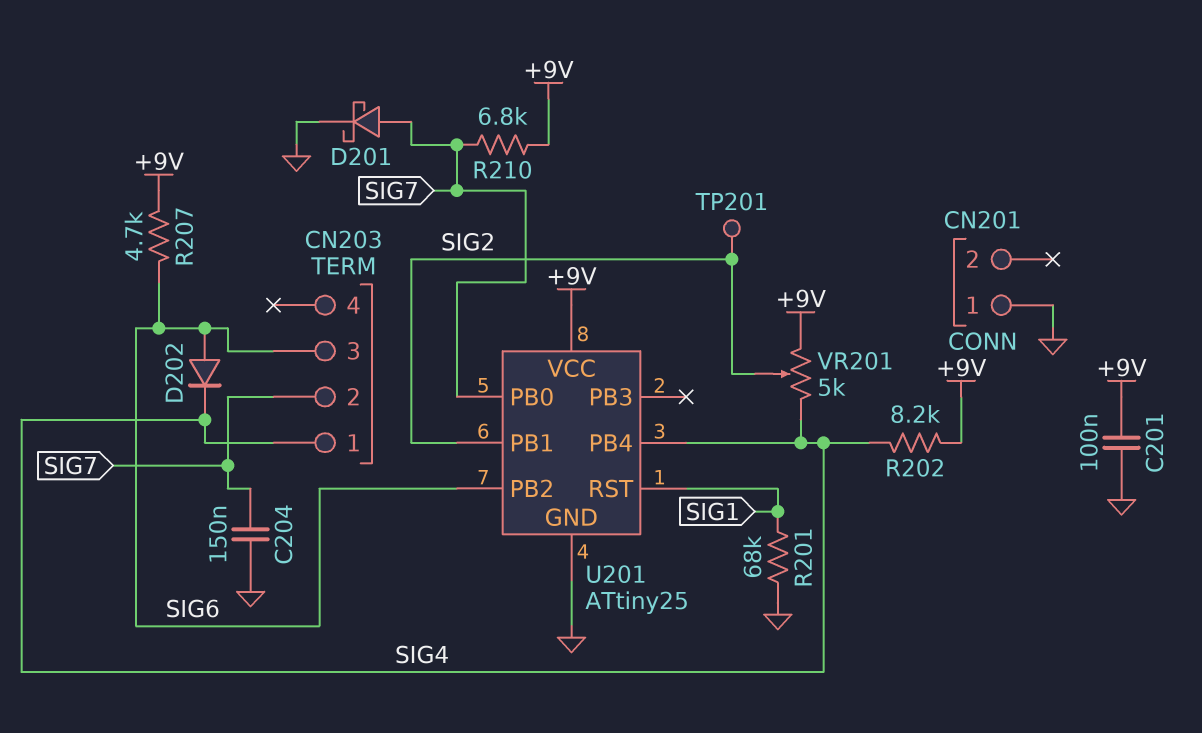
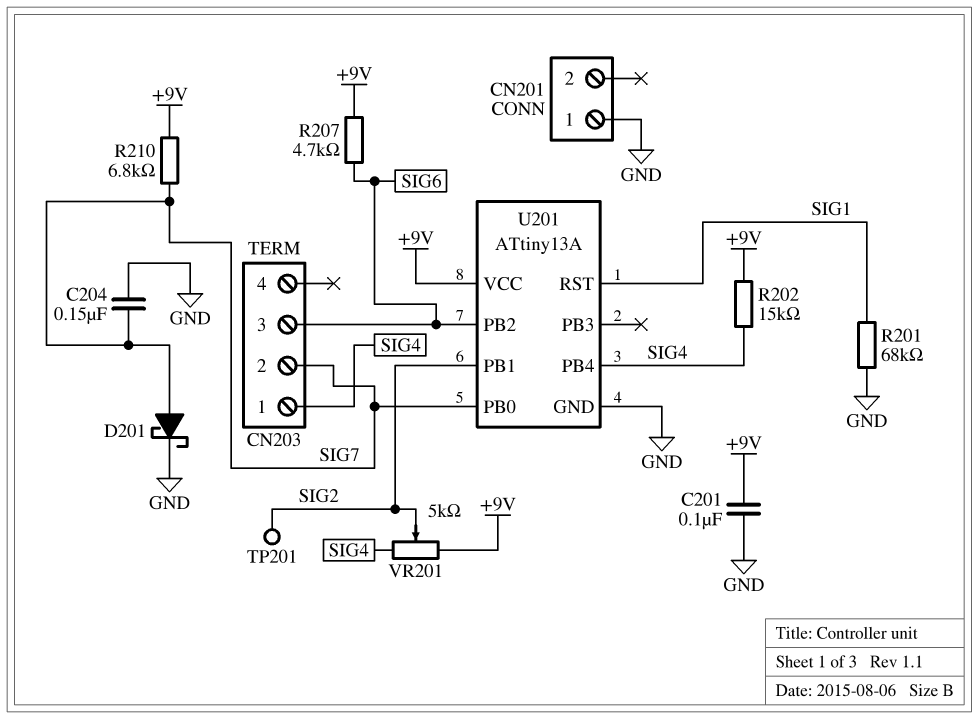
D202: diode (A SIG6, K SIG4) -> none
R202: 8.2k (+9V, SIG4) -> 15k (+9V, SIG4)
U201: ATtiny25 -> ATtiny13A

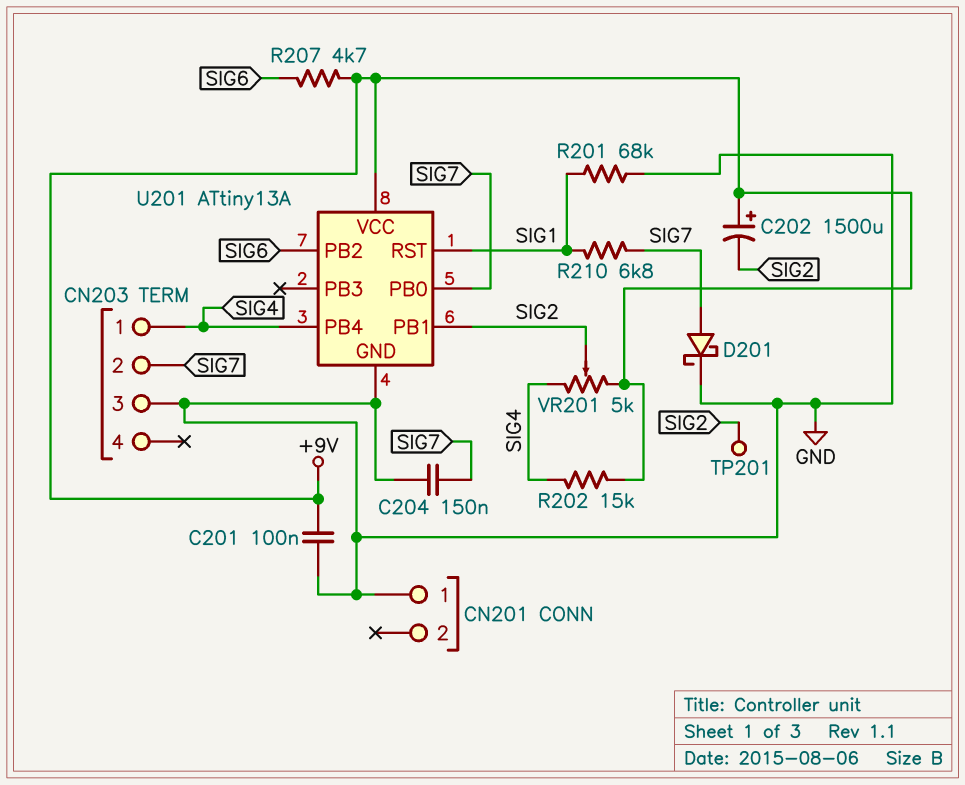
C202: none -> 1500uF (plus +9V, minus SIG2)
CN203 pin 3: SIG6 -> GND
R210: 6.8k (+9V, SIG7) -> 6.8k (SIG1, SIG7)

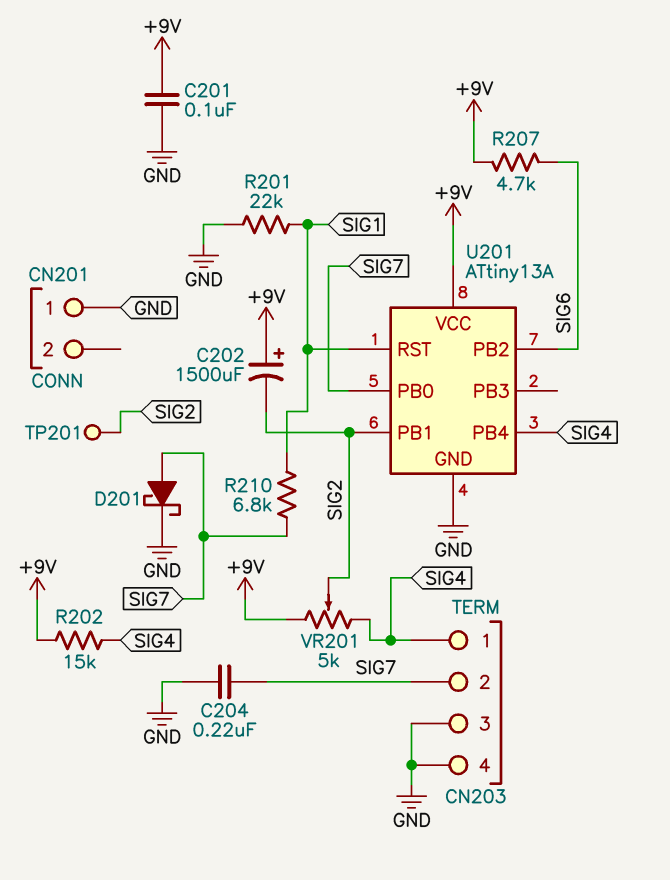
C204: 150nF (GND, SIG7) -> 220nF (GND, SIG7)
CN203 pin 4: none -> GND
R201: 68k (GND, SIG1) -> 22k (GND, SIG1)

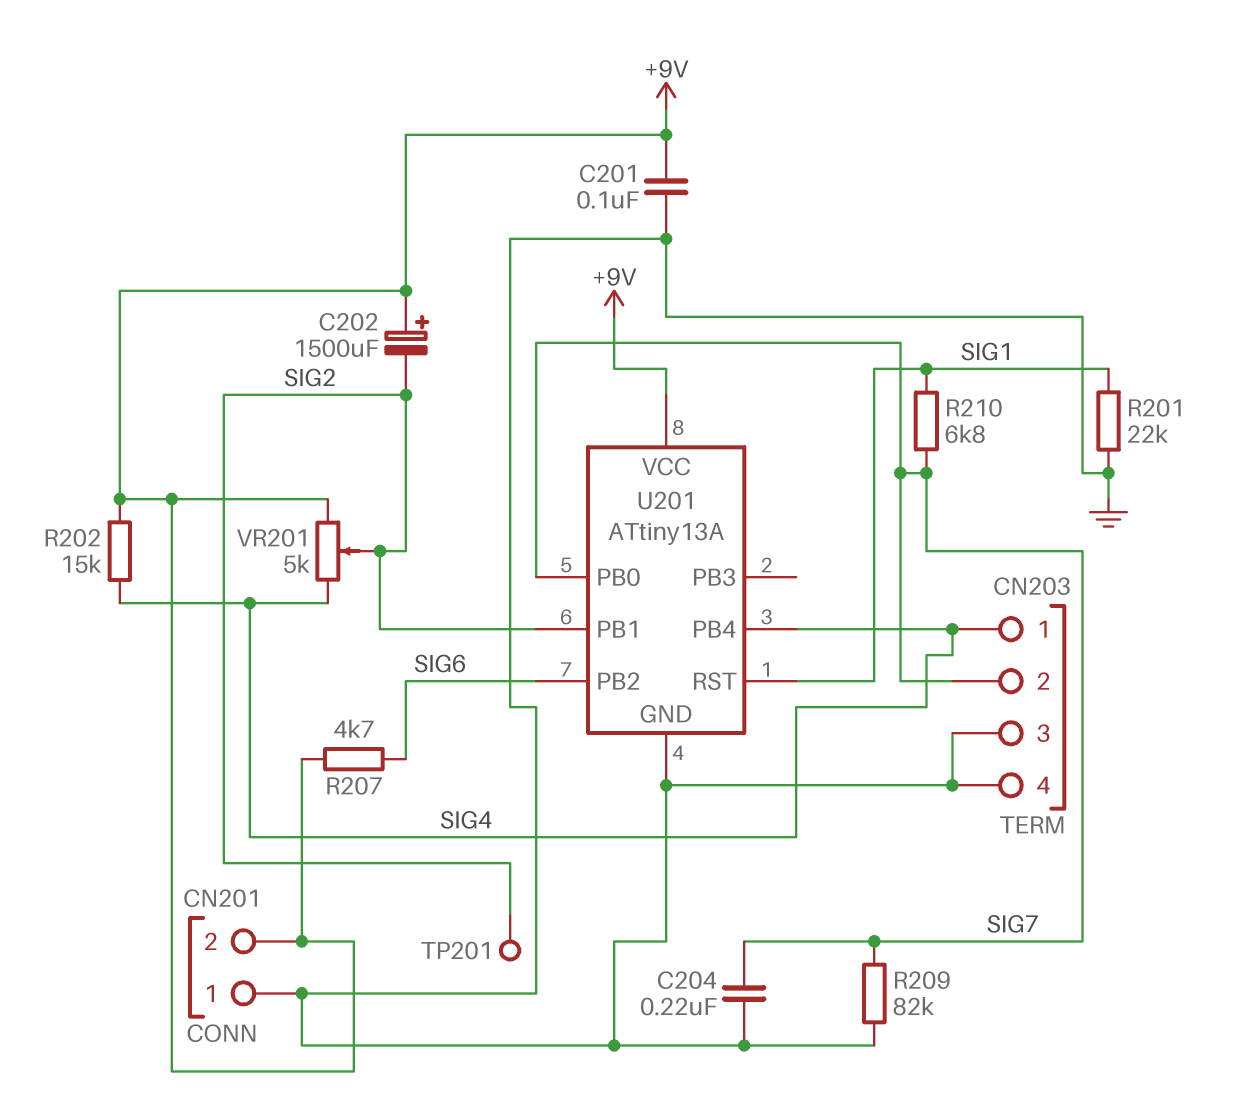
CN201 pin 2: none -> +9V
D201: schottky (A SIG7, K GND) -> none
R209: none -> 82k (GND, SIG7)

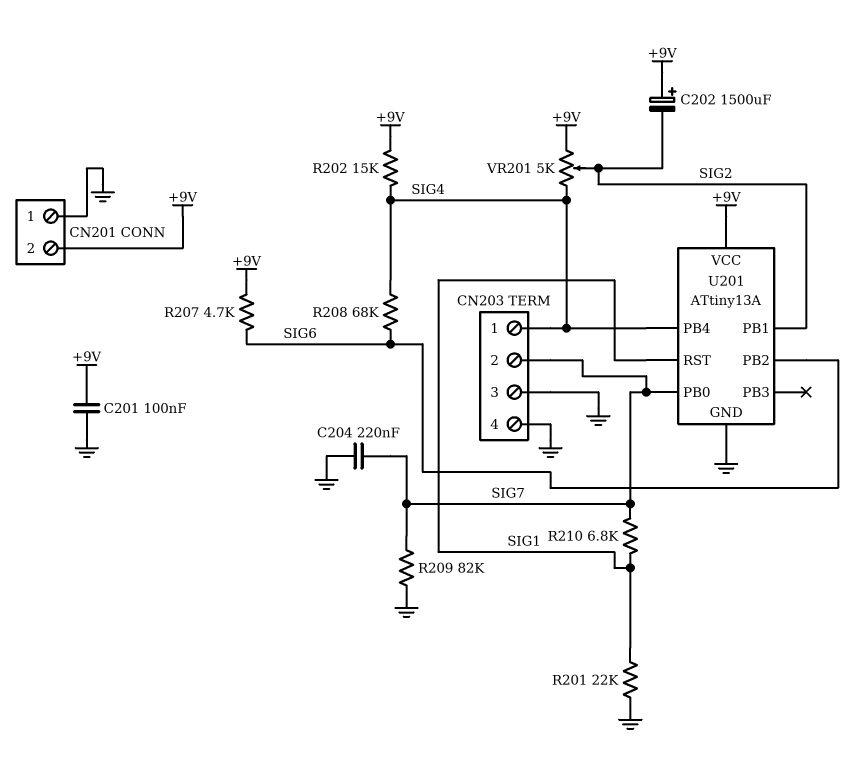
R208: none -> 68k (SIG4, SIG6)
TP201: test point (SIG2) -> none

